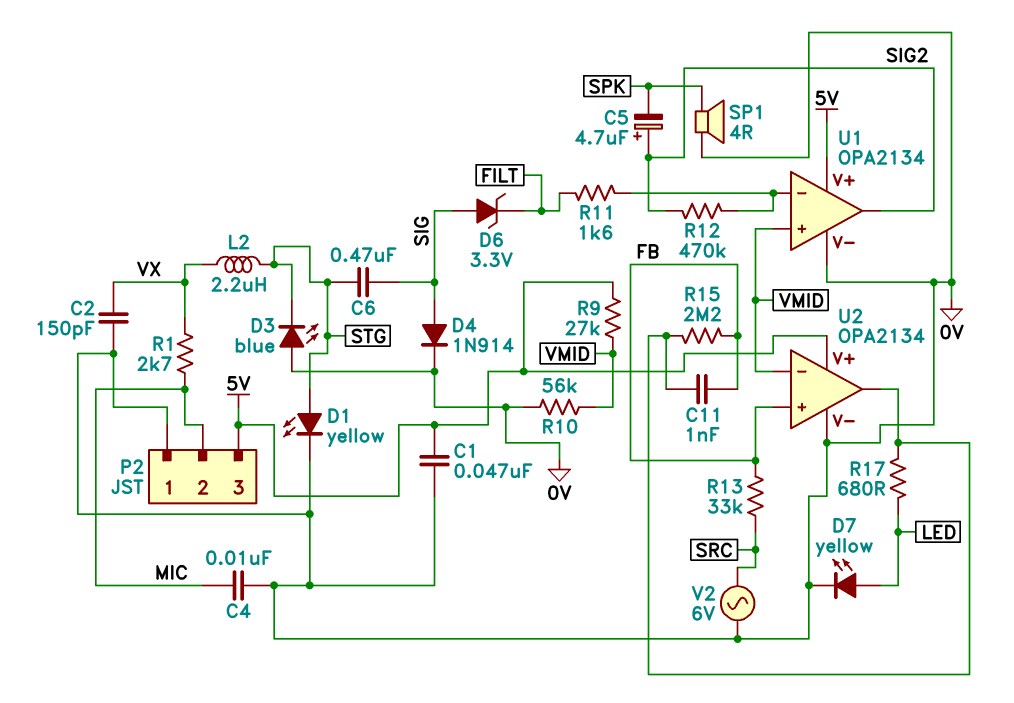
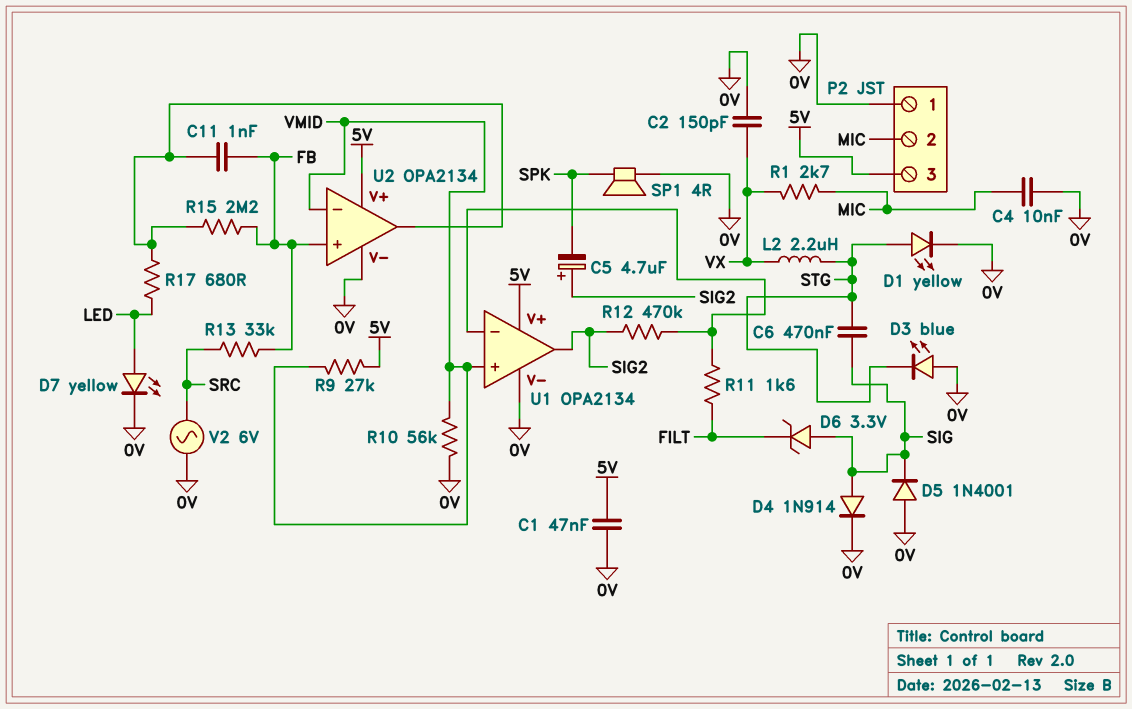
D5: none -> diode 1N4001 (A 0V, K SIG)

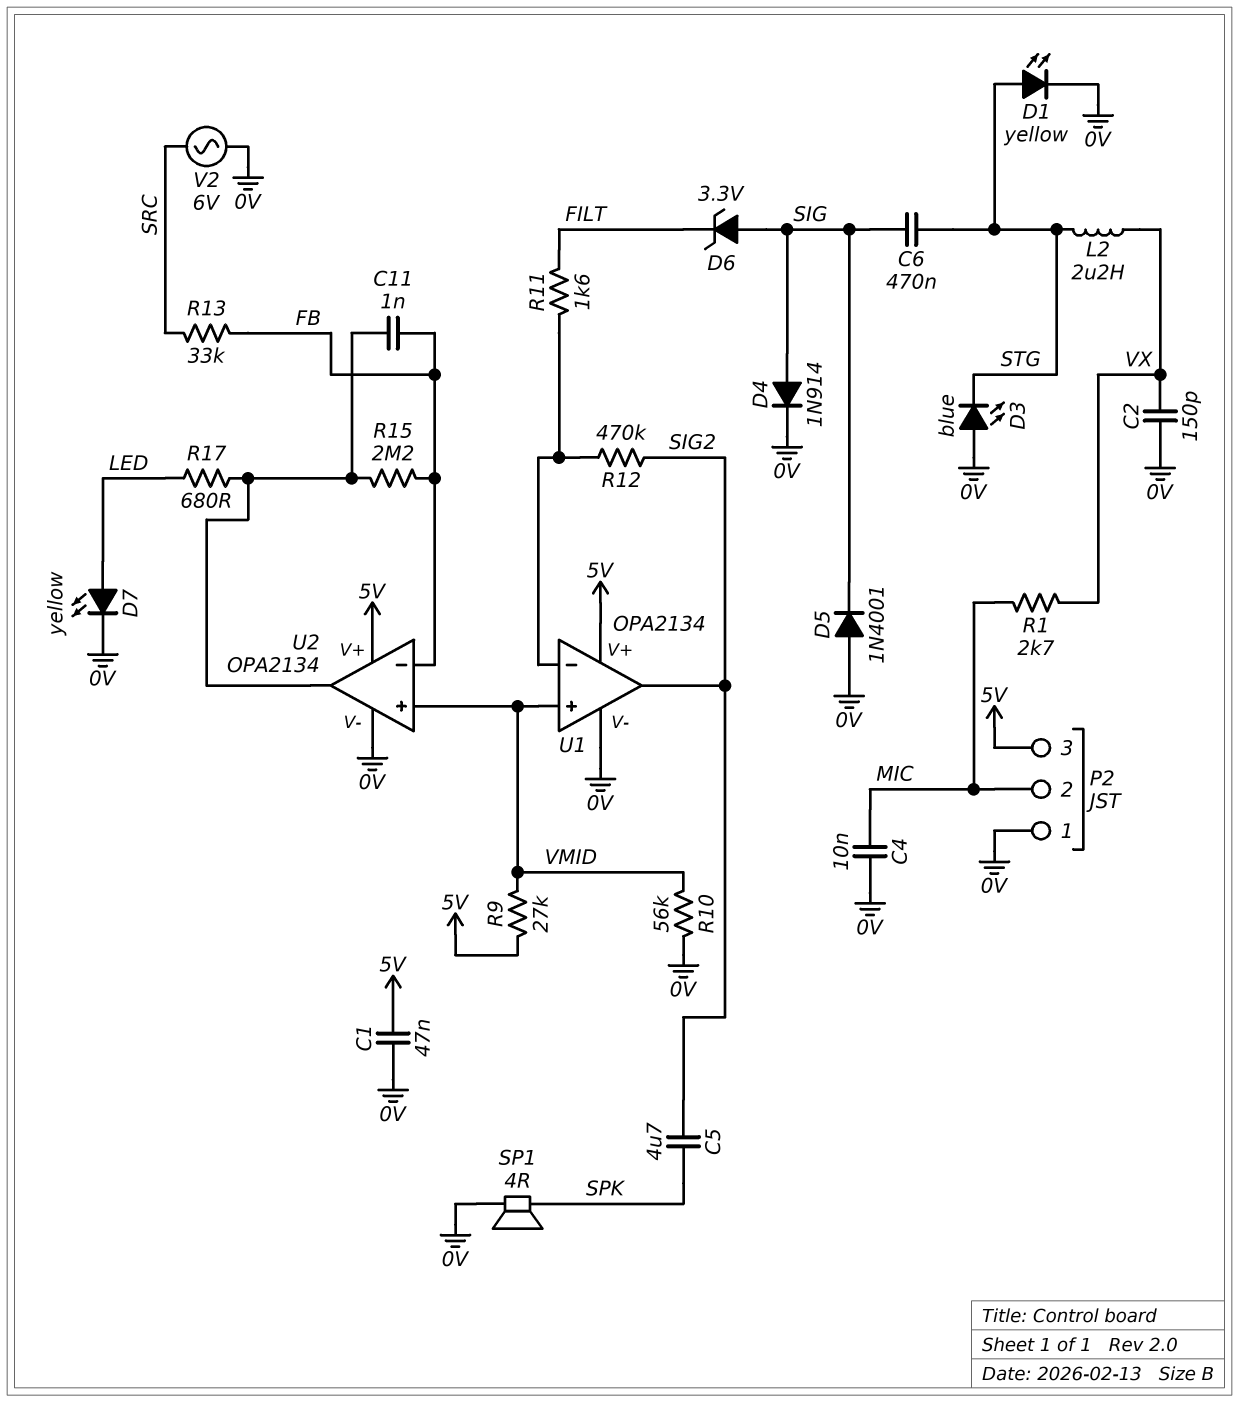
C5: 4.7uF (plus SIG2, minus SPK) -> 4.7uF (SIG2, SPK)
U2 pin in+: FB -> VMID
U2 pin in-: VMID -> FB

